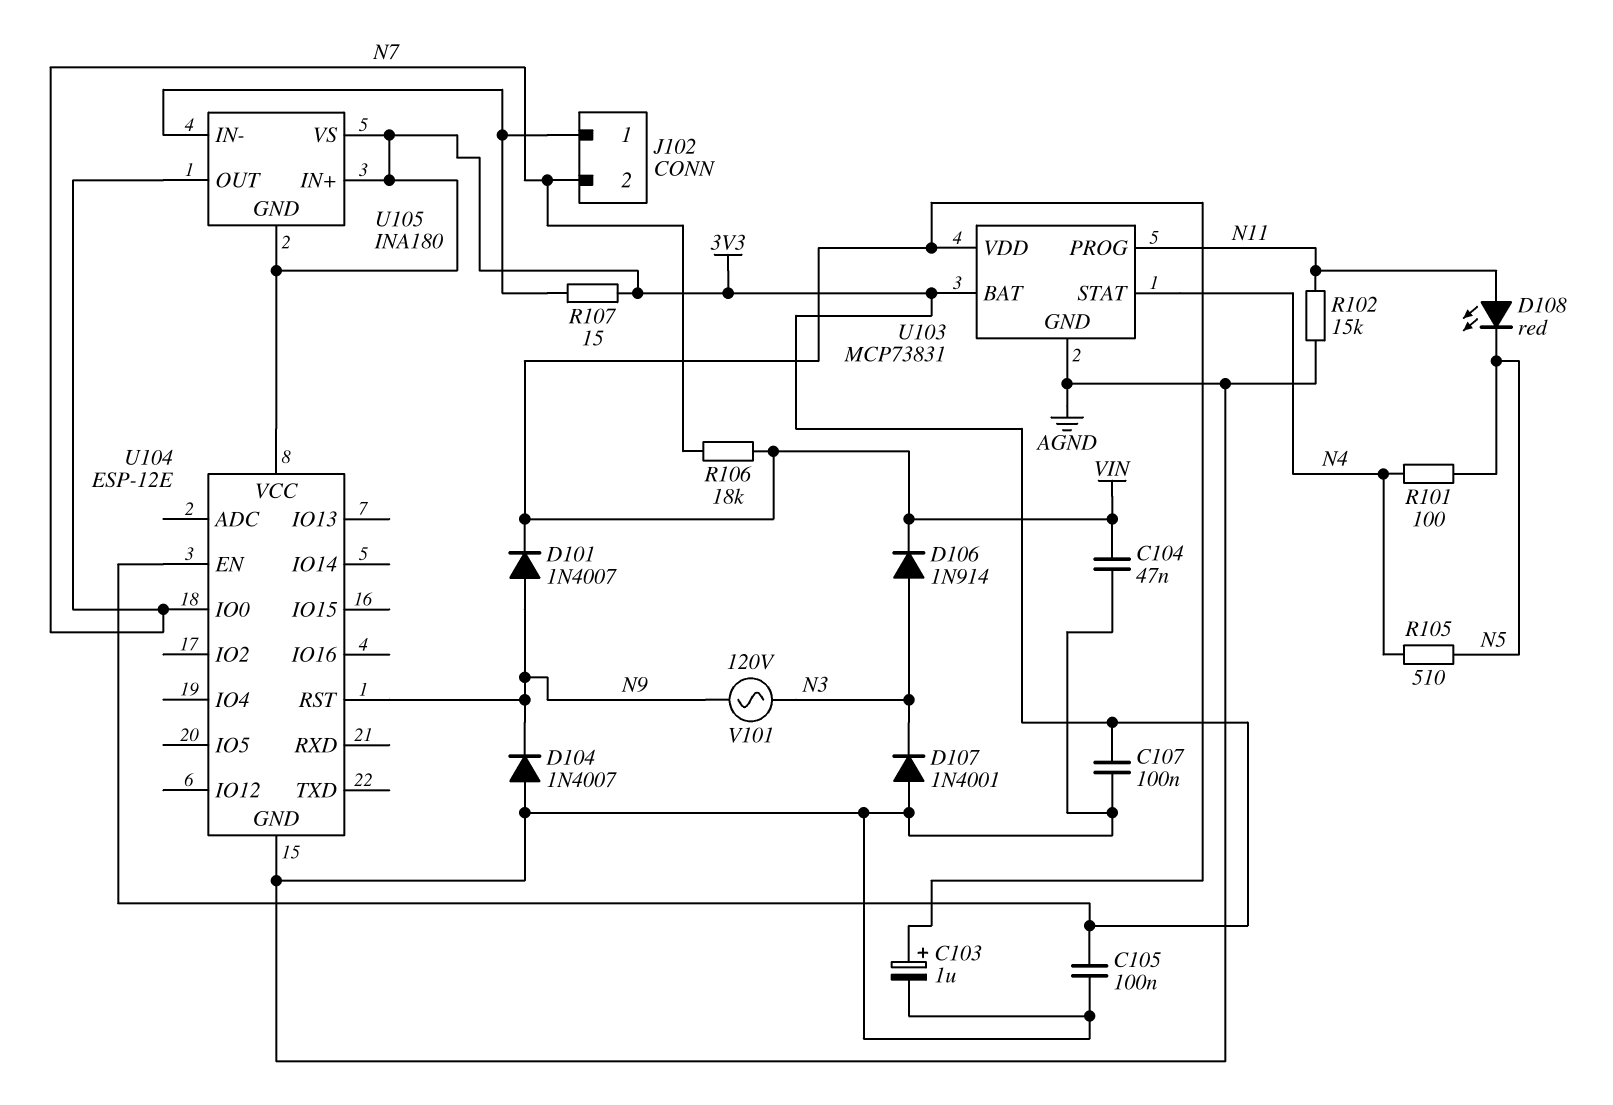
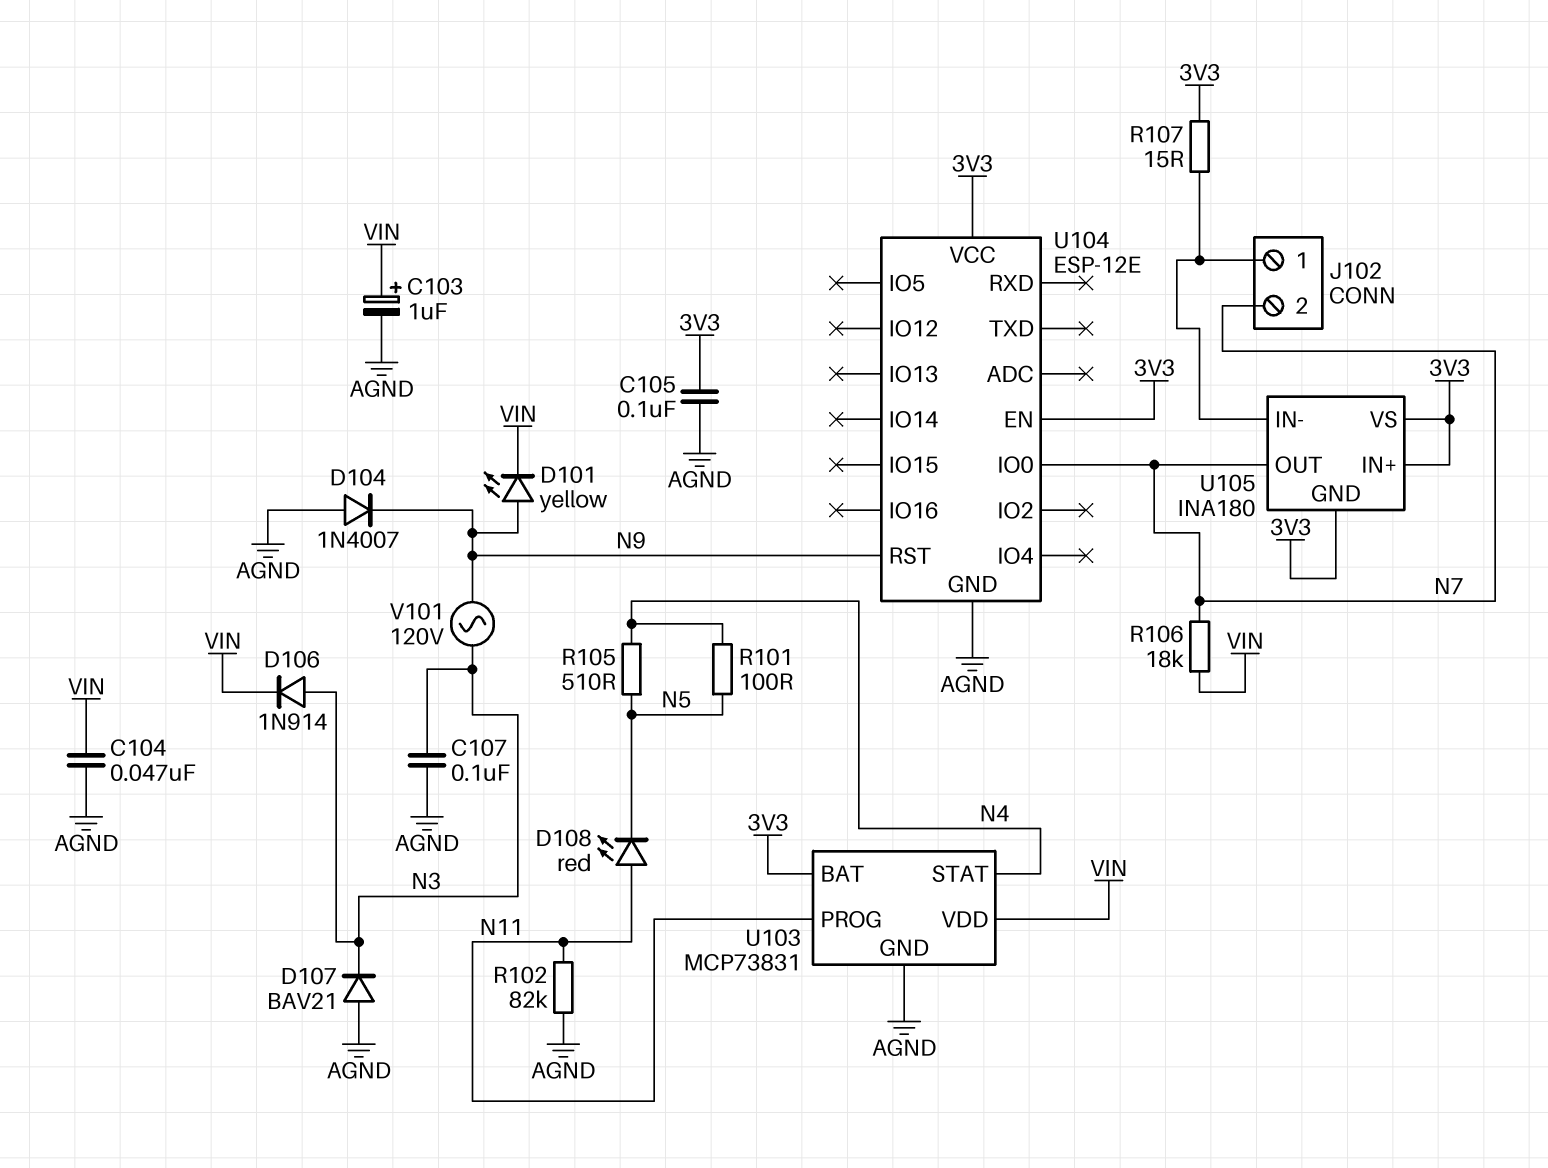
C107: 100nF (3V3, AGND) -> 100nF (AGND, N3)
D101: diode 1N4007 (A N9, K VIN) -> LED yellow (A N9, K VIN)
D107: diode 1N4001 (A AGND, K N3) -> diode BAV21 (A AGND, K N3)
R102: 15k (AGND, N11) -> 82k (AGND, N11)

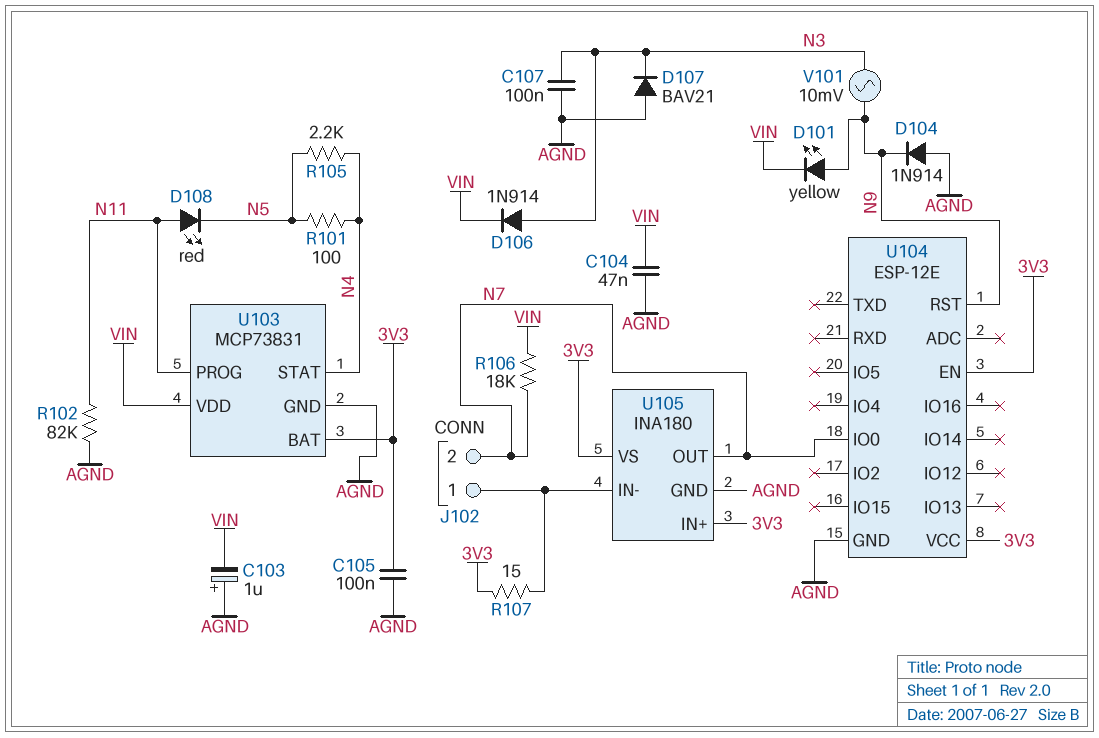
C103: 1uF (plus VIN, minus AGND) -> 1uF (plus AGND, minus VIN)
D104: diode 1N4007 (A AGND, K N9) -> diode 1N914 (A AGND, K N9)
R105: 510 (N4, N5) -> 2.2k (N4, N5)
U105 pin GND: 3V3 -> AGND
V101: AC 120V (N3, N9) -> AC 10mV (N3, N9)

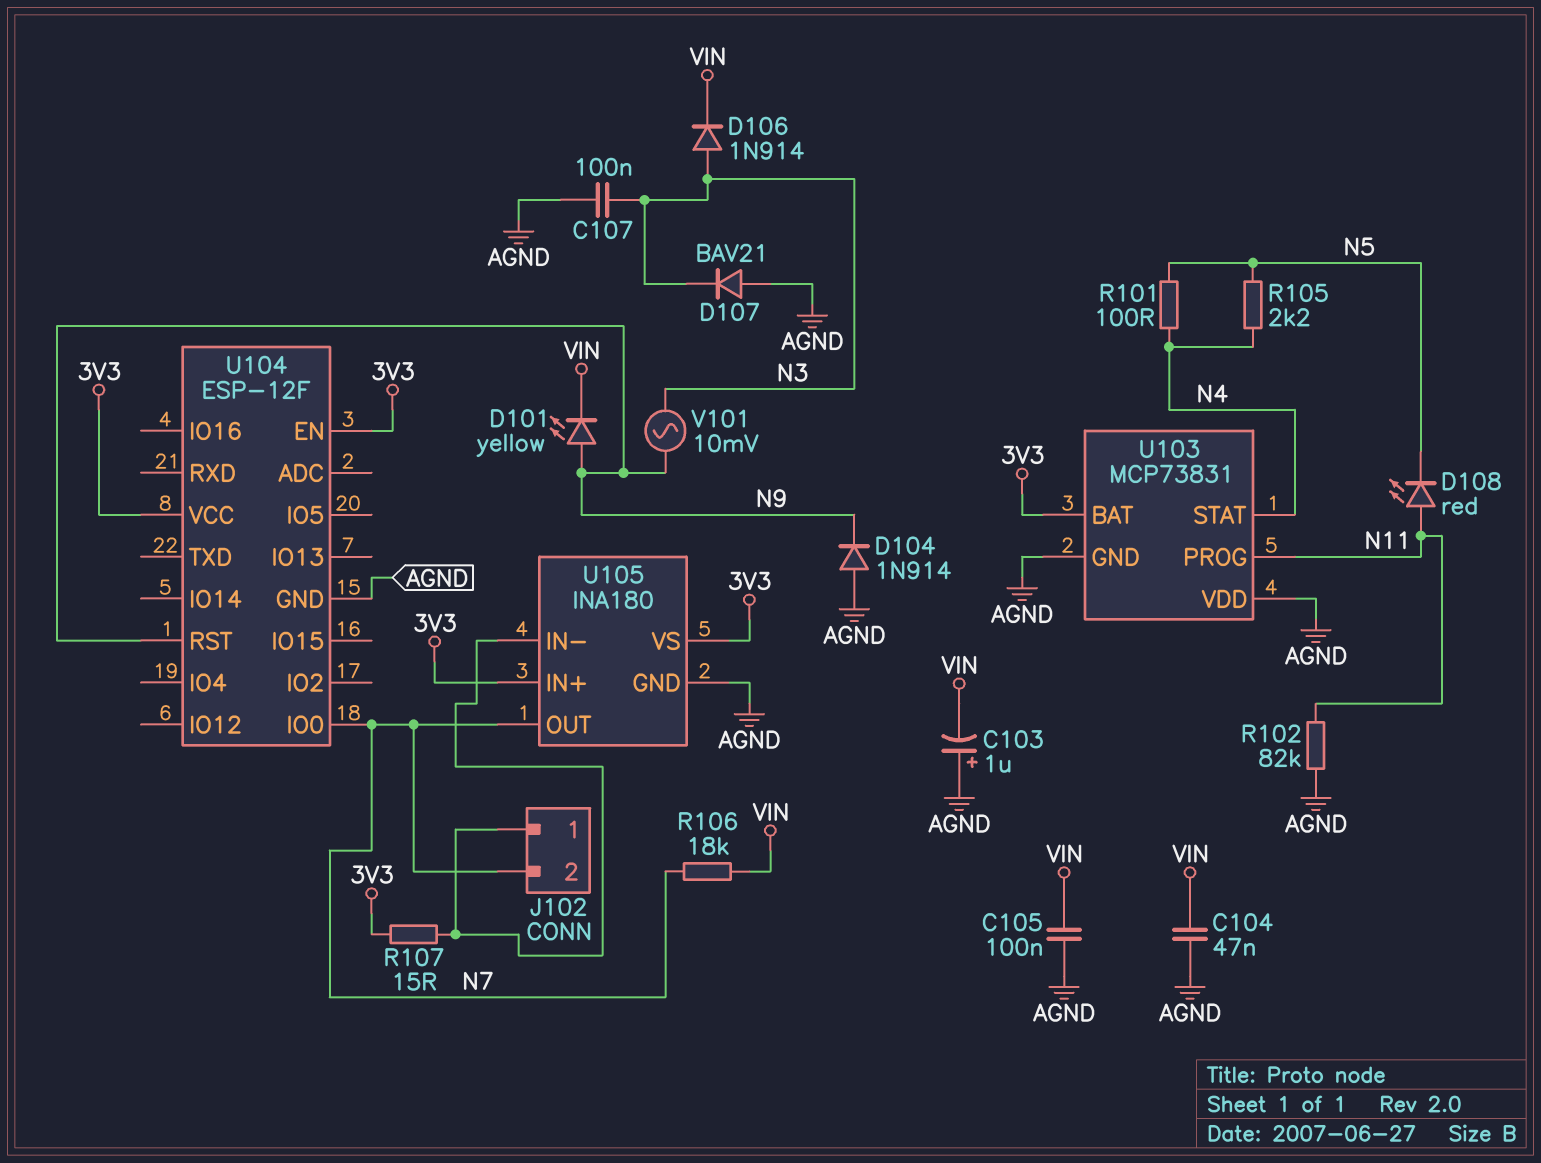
C105: 100nF (3V3, AGND) -> 100nF (AGND, VIN)
U103 pin VDD: VIN -> AGND
U104: ESP-12E -> ESP-12F

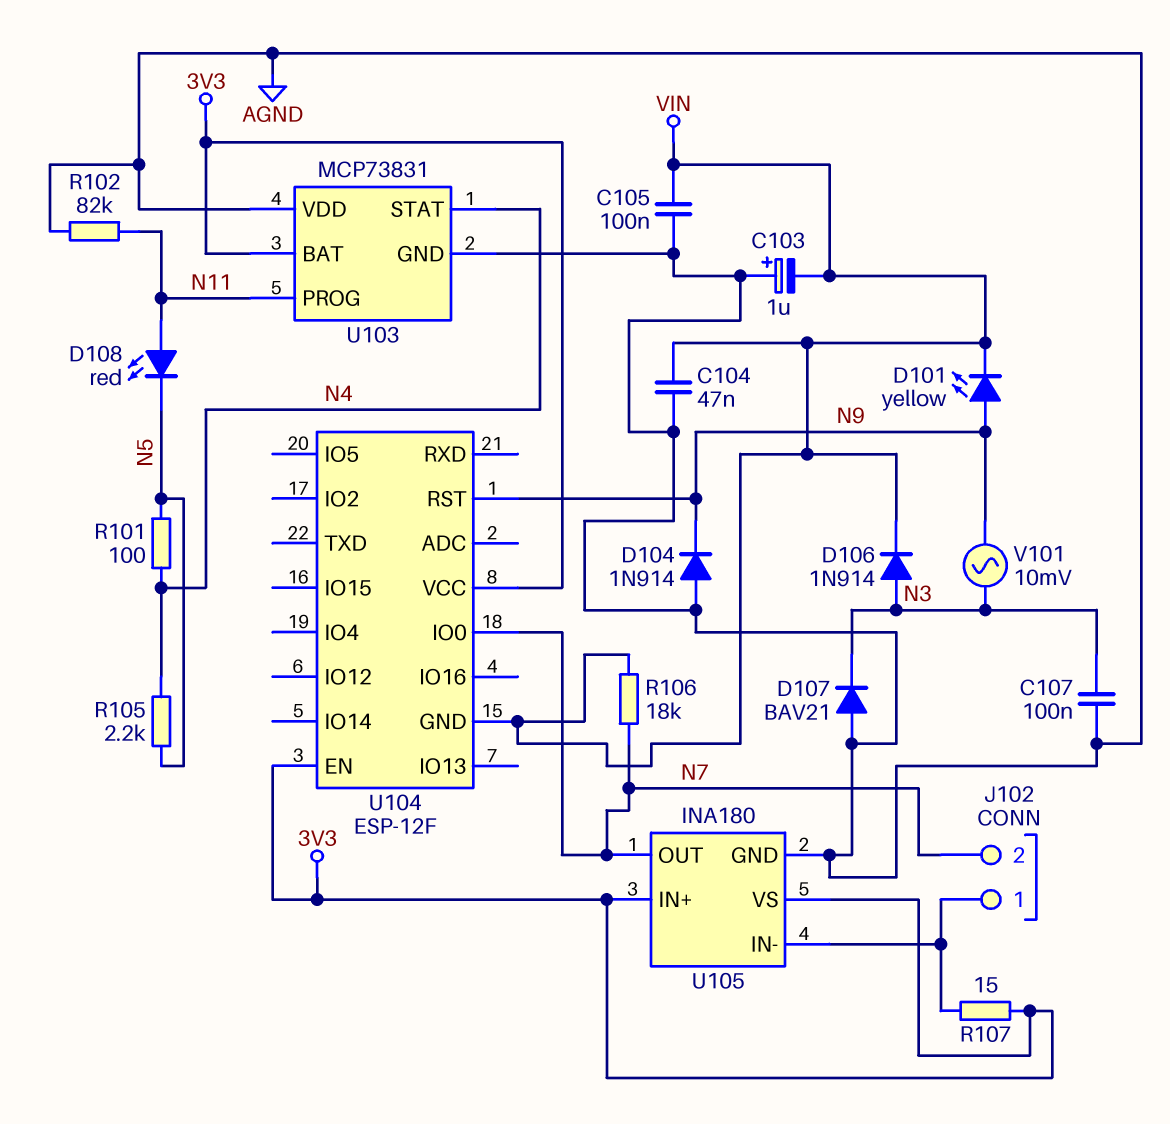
U104 pin GND: AGND -> VIN

